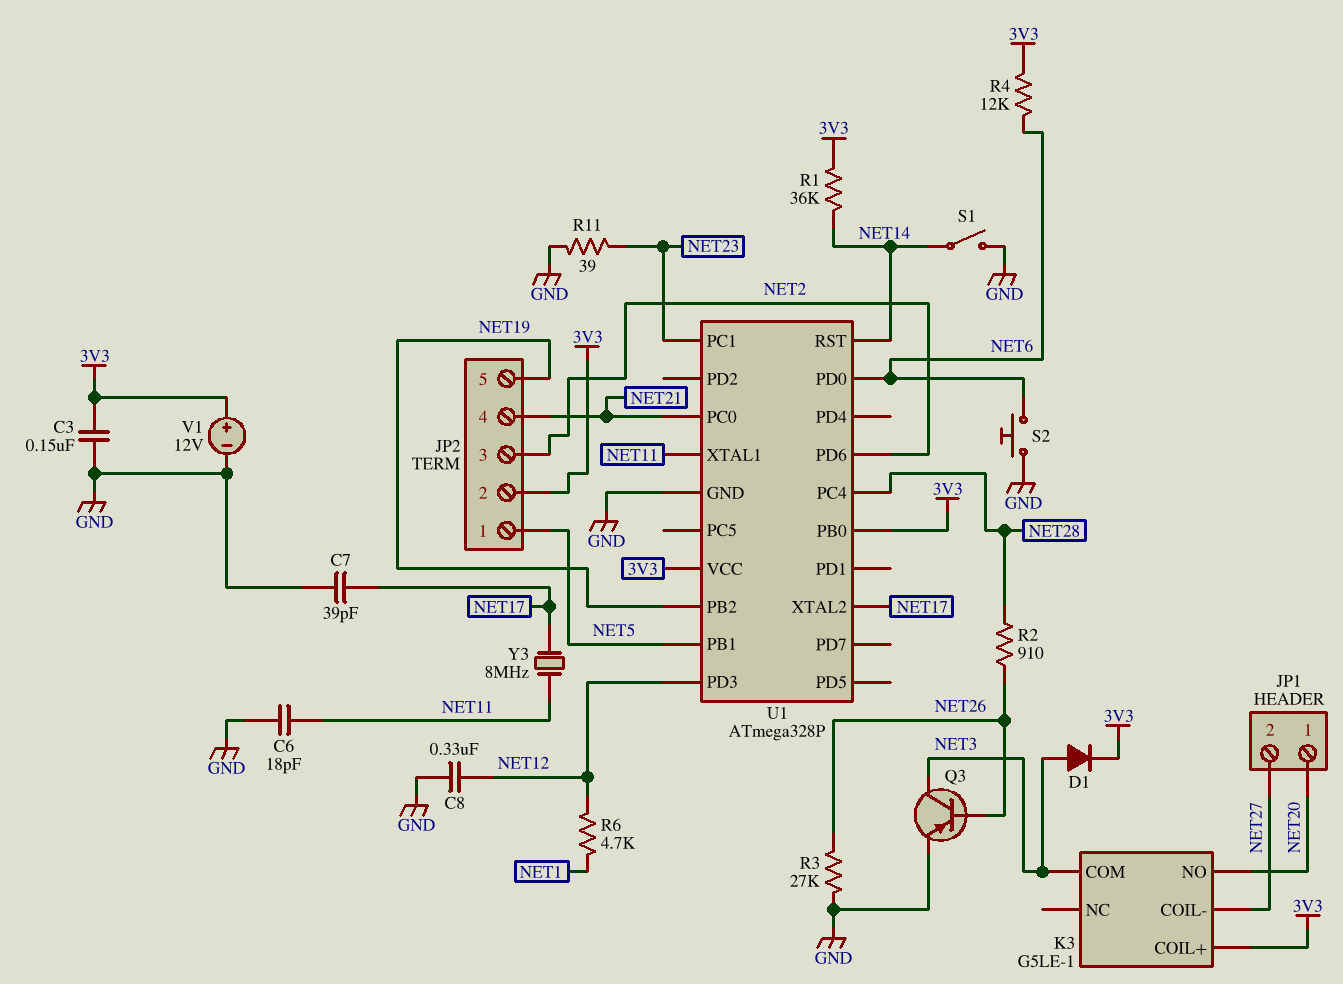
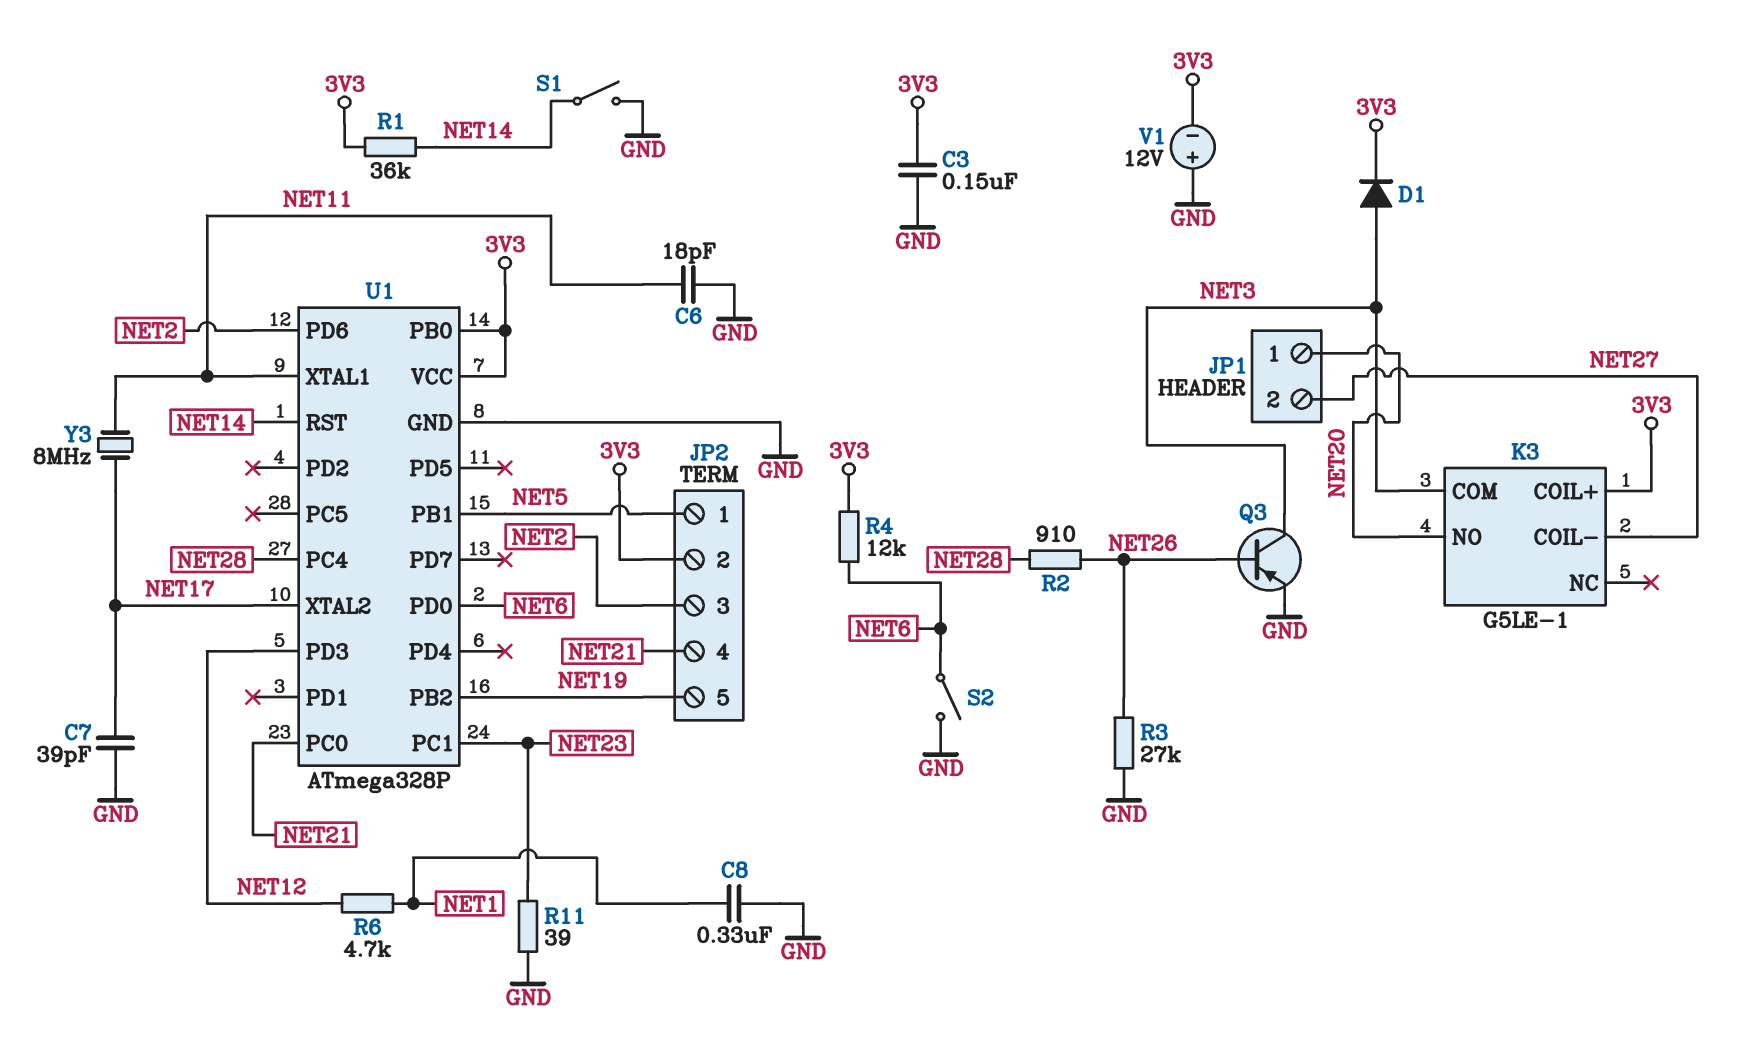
C8: 330nF (GND, NET12) -> 330nF (GND, NET1)
S2: button (GND, NET6) -> switch (GND, NET6)
V1: 12V (plus 3V3, minus GND) -> 12V (plus GND, minus 3V3)

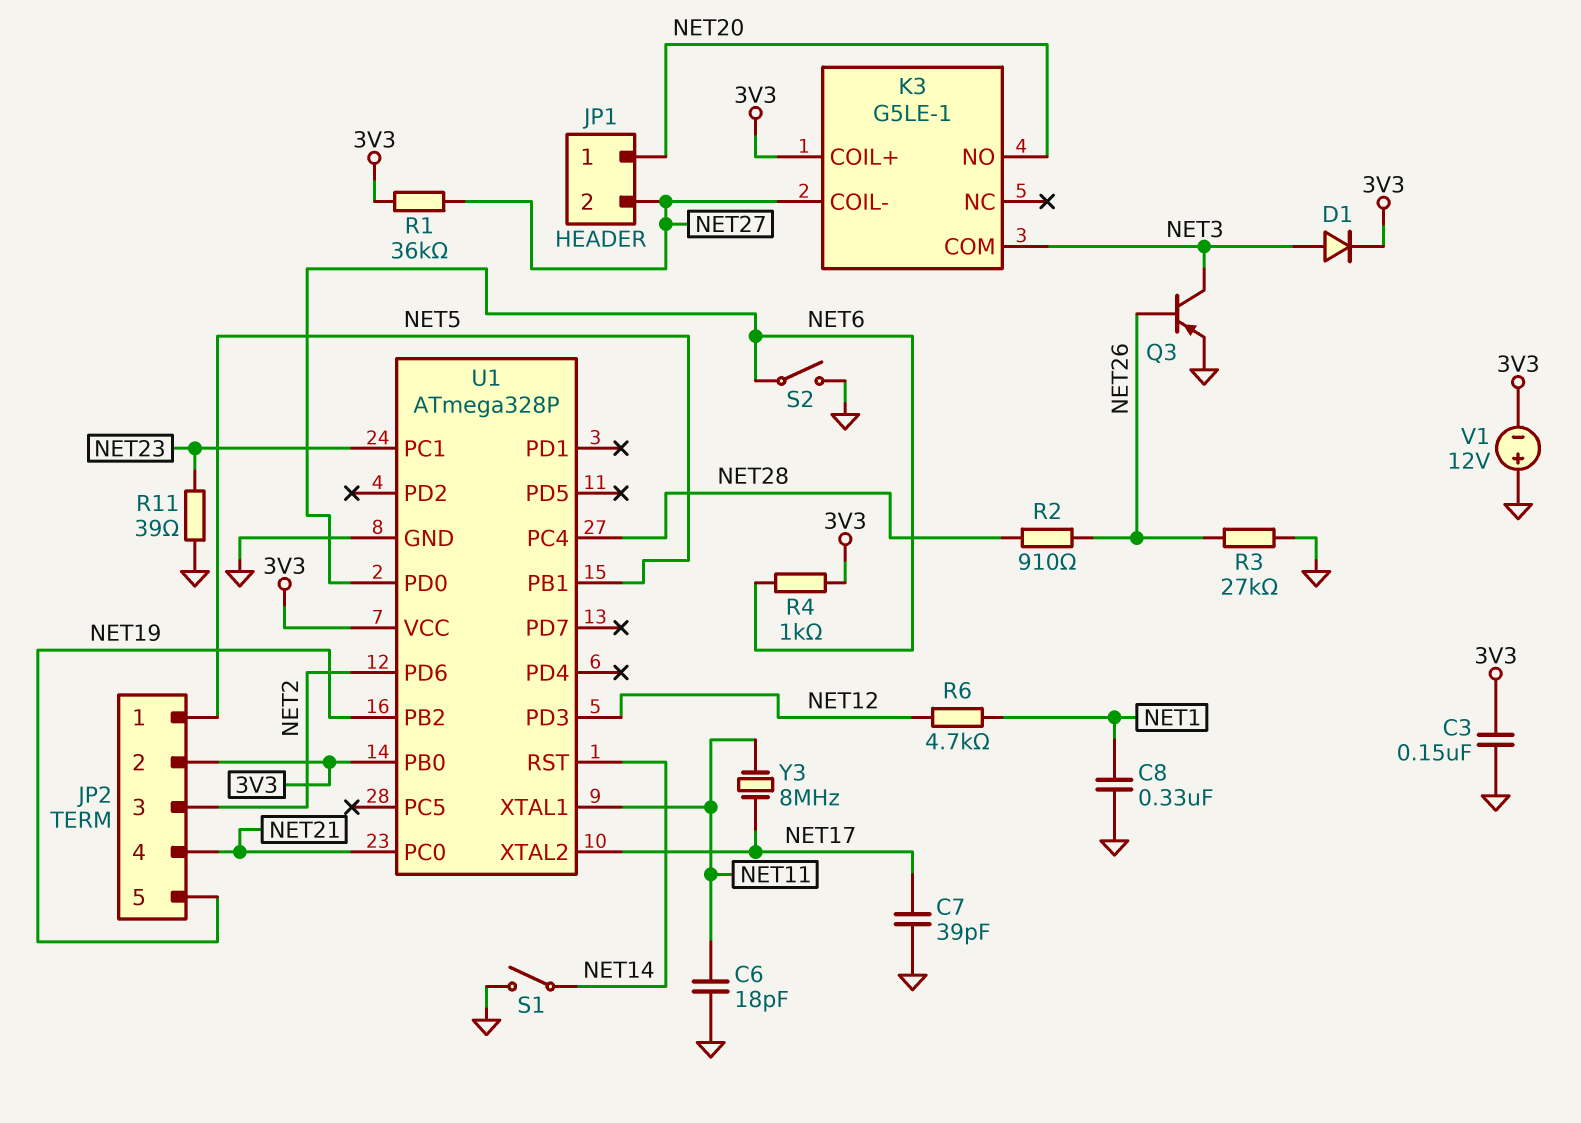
R1: 36k (3V3, NET14) -> 36k (3V3, NET27)
R4: 12k (3V3, NET6) -> 1k (3V3, NET6)

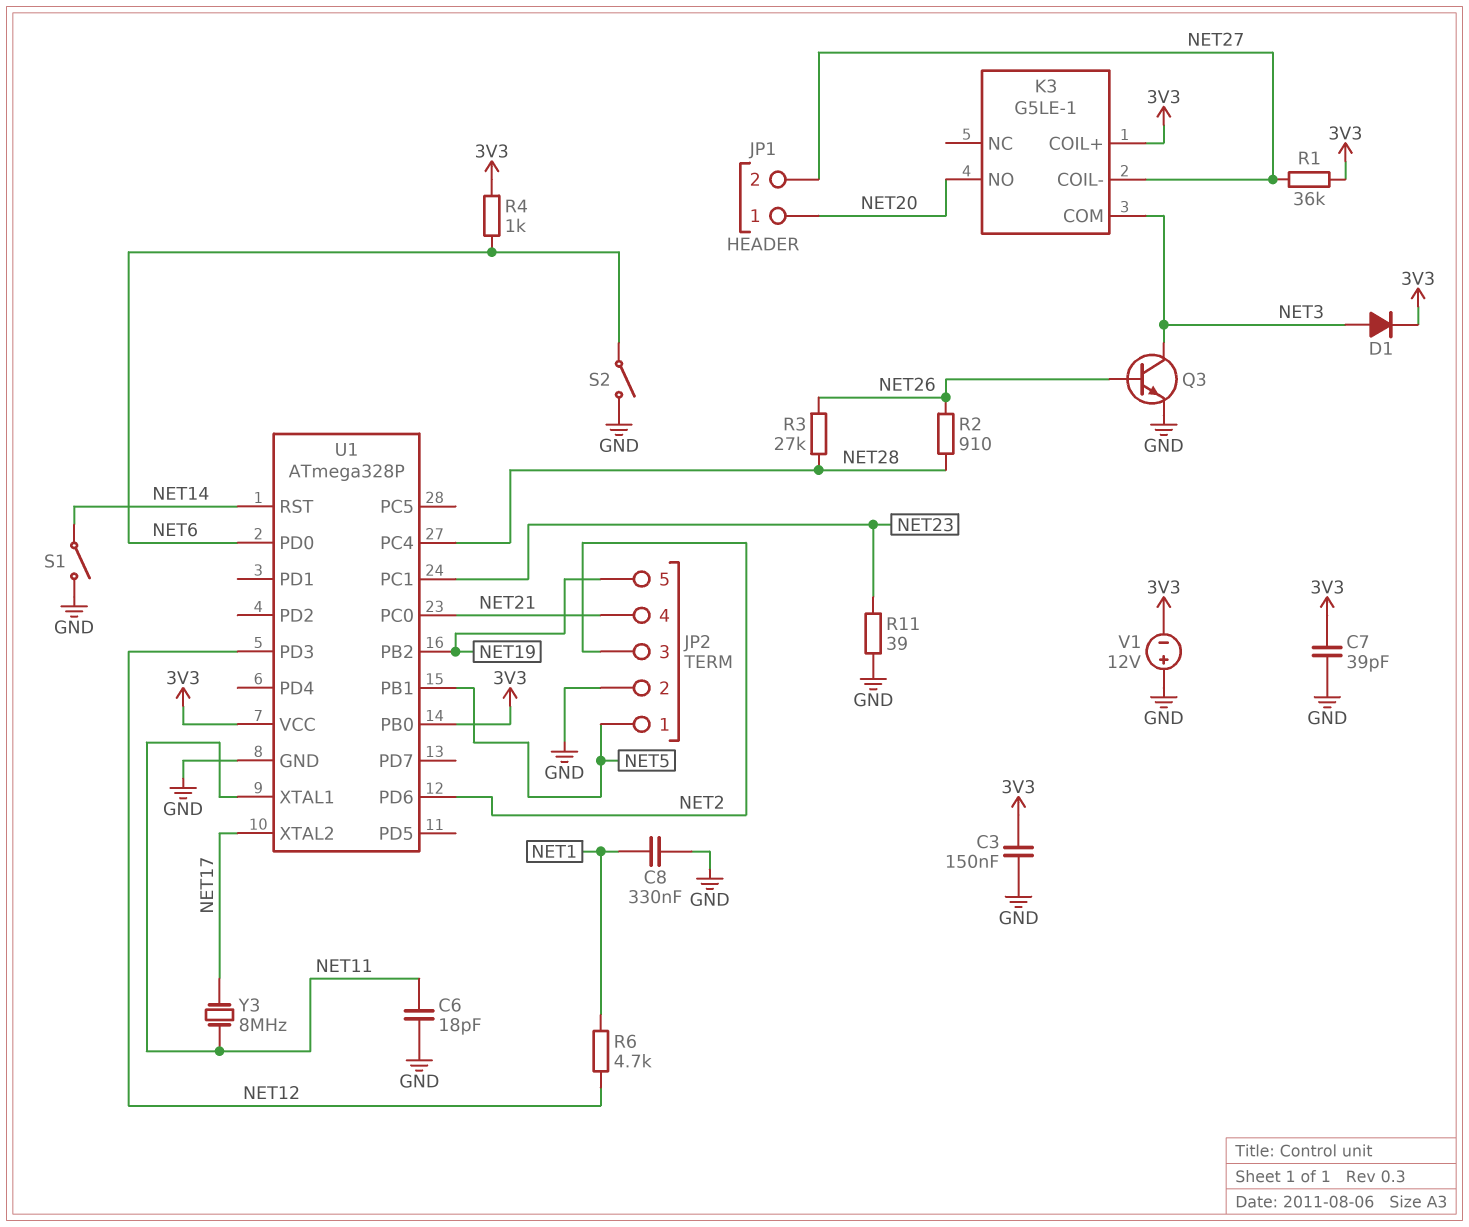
C7: 39pF (GND, NET17) -> 39pF (3V3, GND)
JP2 pin 2: 3V3 -> GND
Q3: PNP (B NET26, C NET3, E GND) -> NPN (B NET26, C NET3, E GND)
R3: 27k (GND, NET26) -> 27k (NET26, NET28)

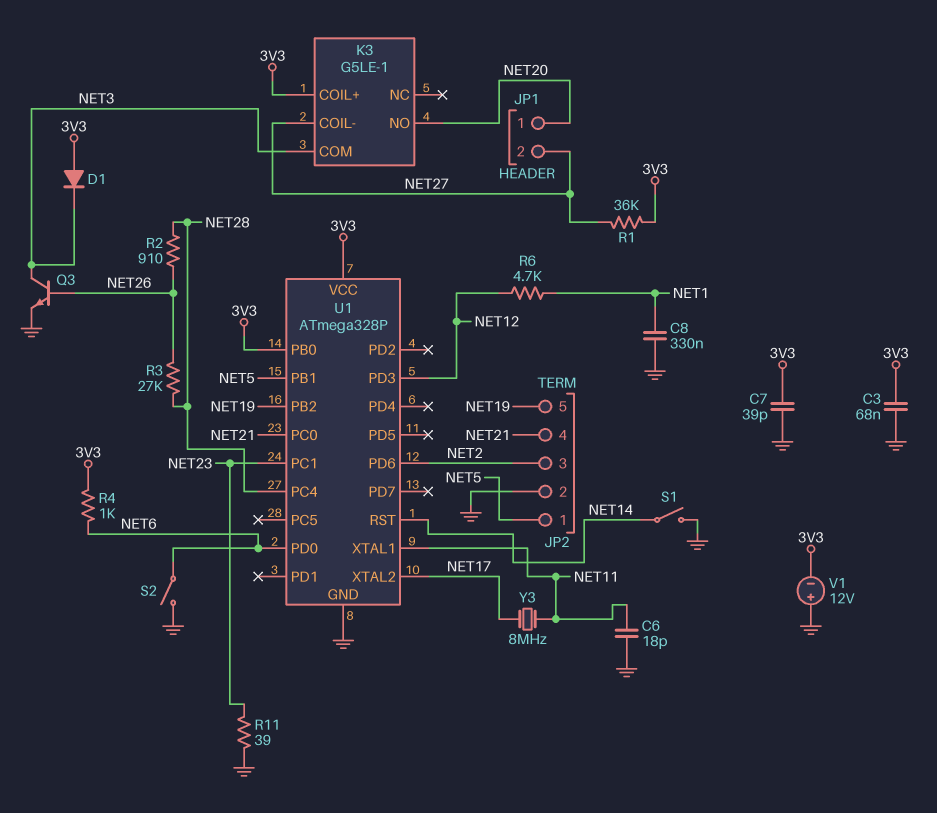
C3: 150nF (3V3, GND) -> 68nF (3V3, GND)
D1: diode (A NET3, K 3V3) -> diode (A 3V3, K NET3)

